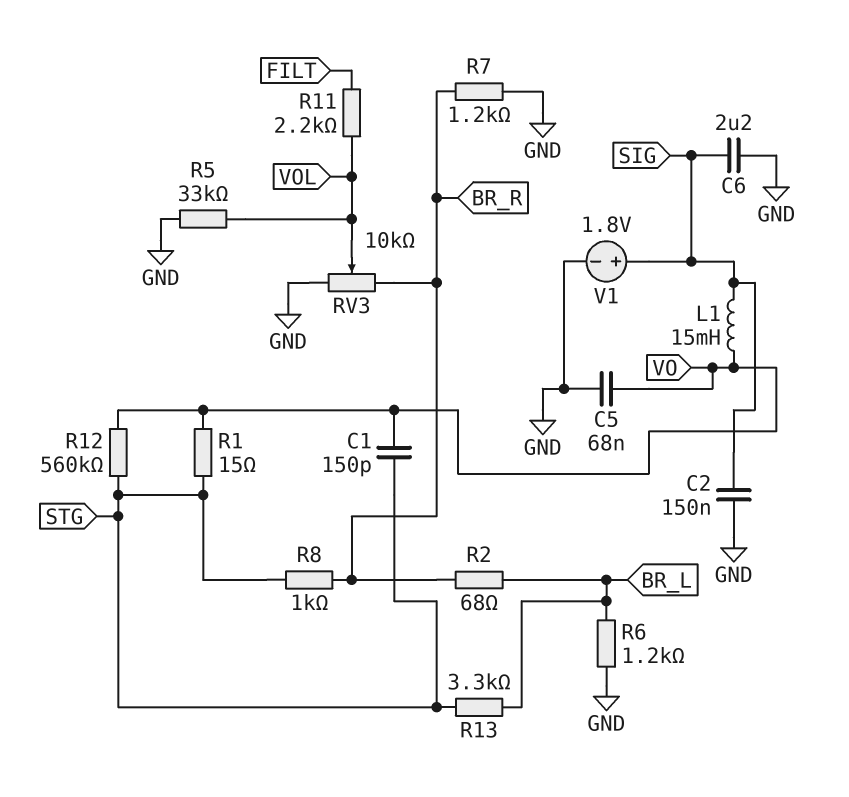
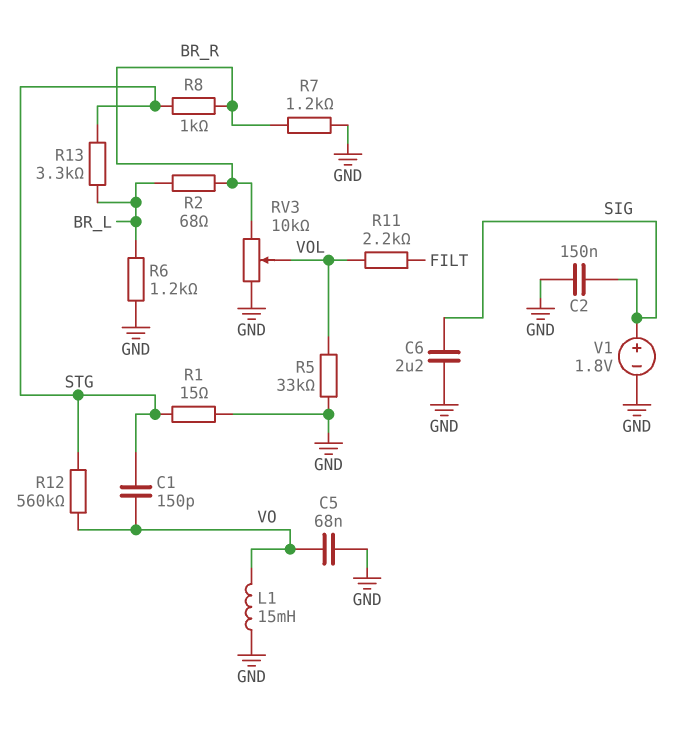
L1: 15mH (SIG, VO) -> 15mH (GND, VO)
R1: 15 (STG, VO) -> 15 (GND, STG)

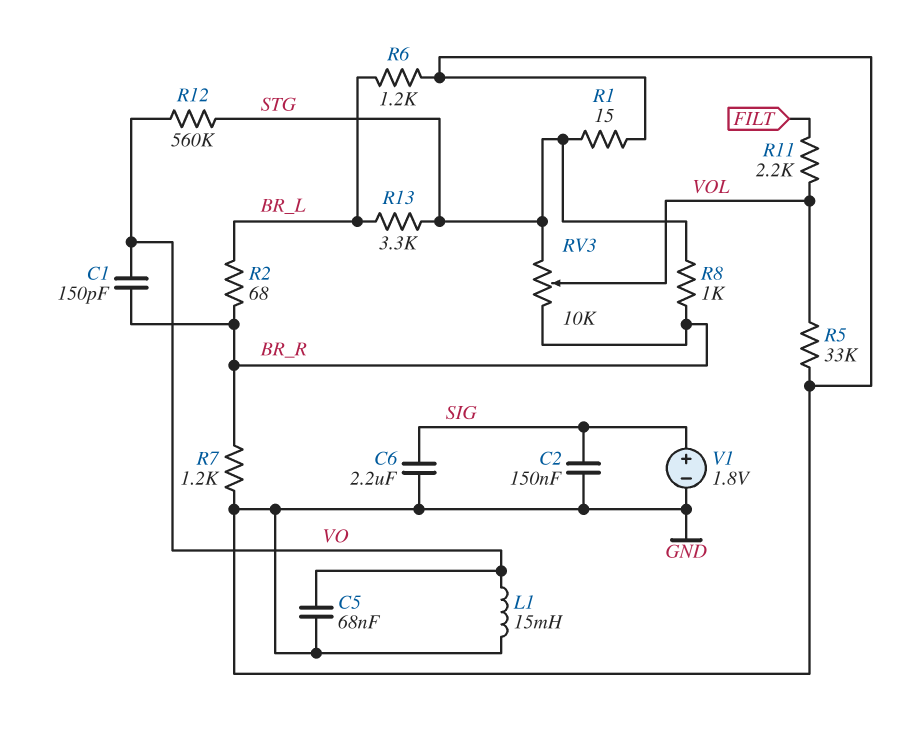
C1: 150pF (STG, VO) -> 150pF (BR_R, VO)
RV3: 10k (BR_R, GND, wiper VOL) -> 10k (BR_R, STG, wiper VOL)

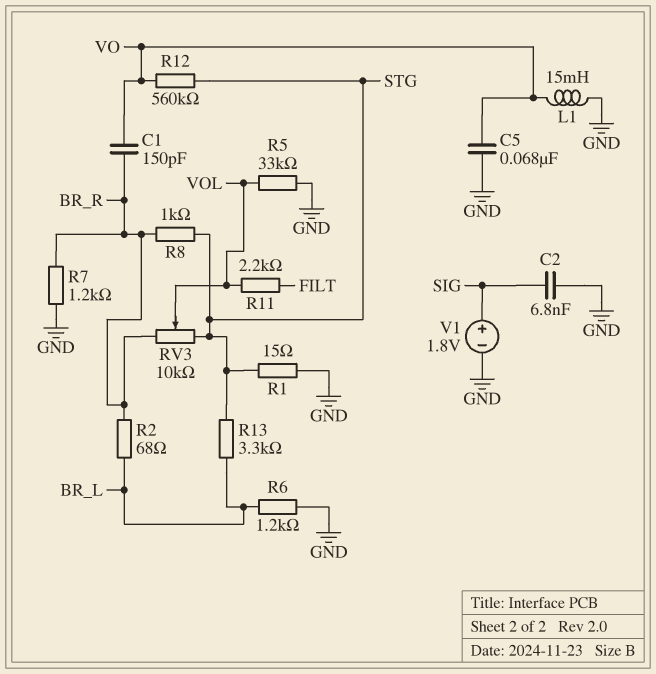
C2: 150nF (GND, SIG) -> 6.8nF (GND, SIG)
C6: 2.2uF (GND, SIG) -> none

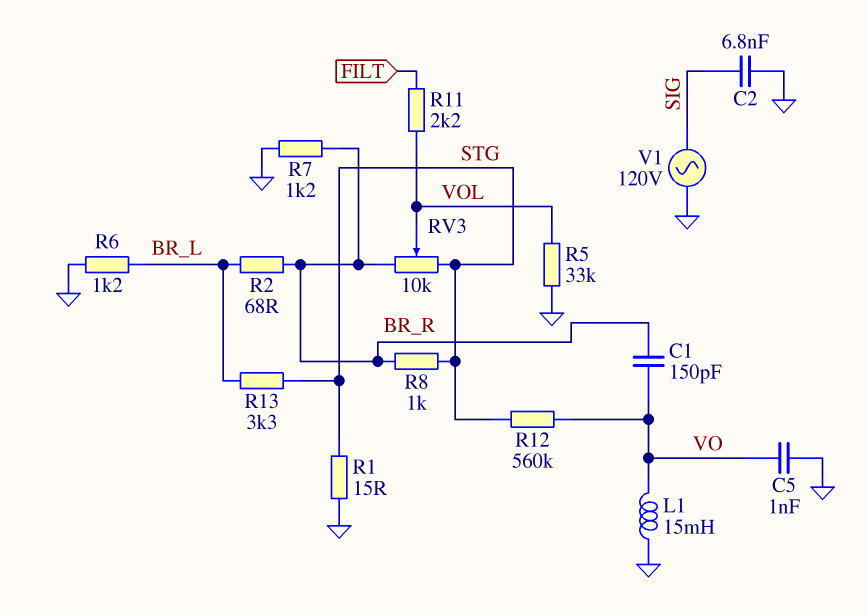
C5: 68nF (GND, VO) -> 1nF (GND, VO)
V1: 1.8V (plus SIG, minus GND) -> AC 120V (GND, SIG)

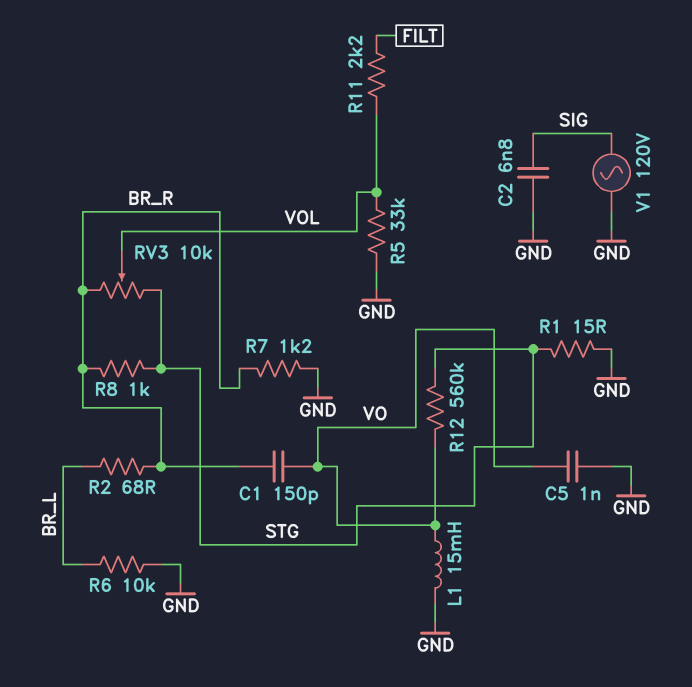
R6: 1.2k (BR_L, GND) -> 10k (BR_L, GND)
R13: 3.3k (BR_L, STG) -> none

